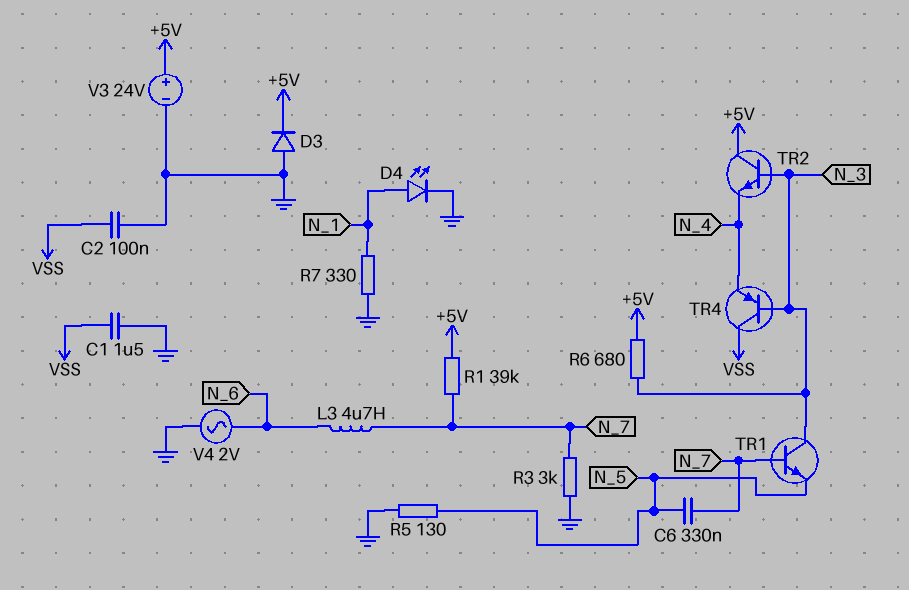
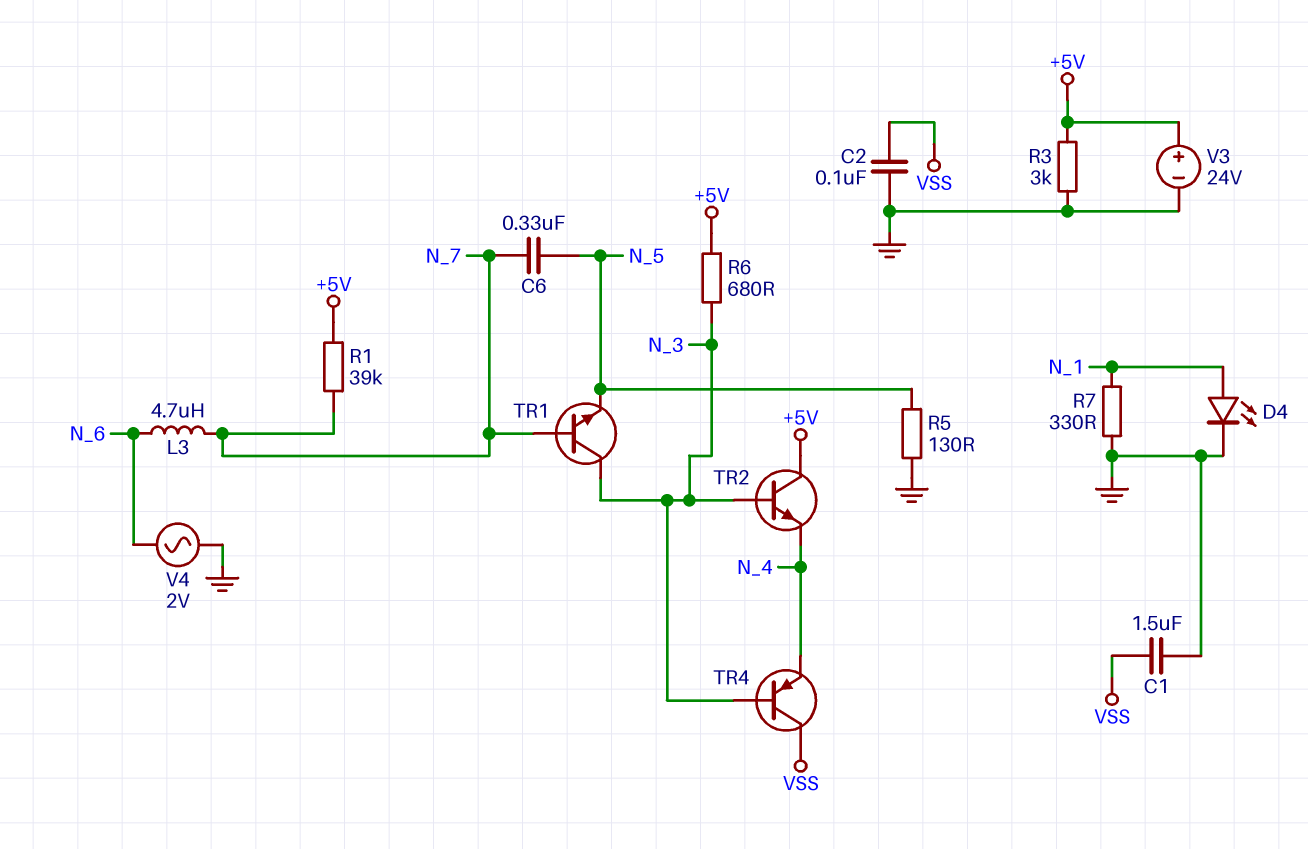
D3: diode (A GND, K +5V) -> none
R3: 3k (GND, N_7) -> 3k (+5V, GND)

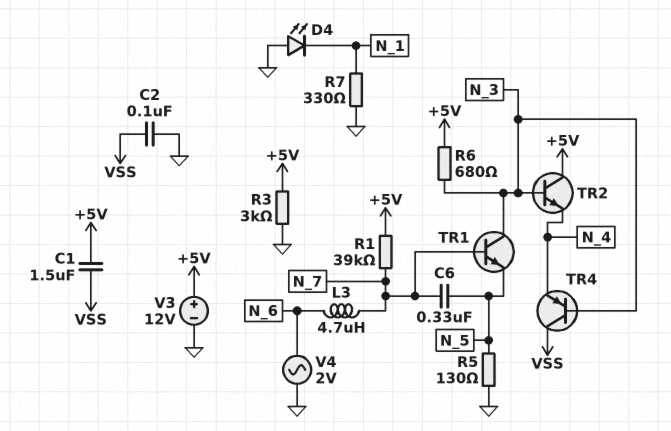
C1: 1.5uF (GND, VSS) -> 1.5uF (+5V, VSS)
D4: LED (A N_1, K GND) -> LED (A GND, K N_1)
V3: 24V (plus +5V, minus GND) -> 12V (plus +5V, minus GND)

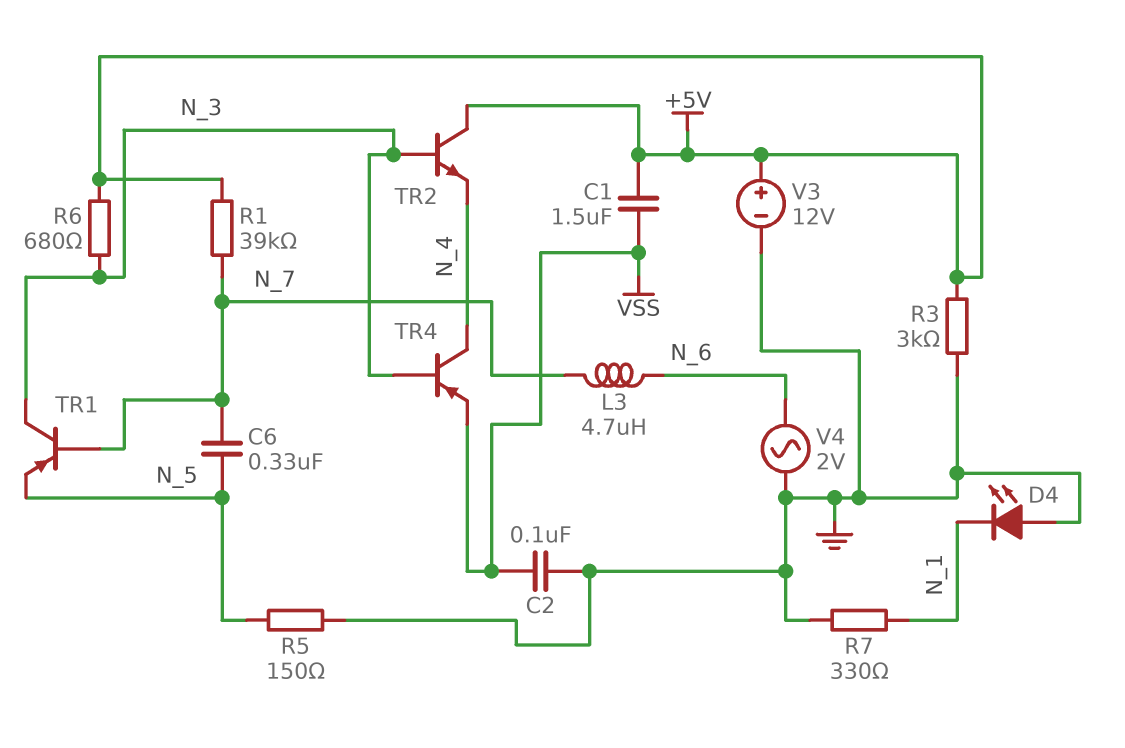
R5: 130 (GND, N_5) -> 150 (GND, N_5)
TR1: NPN (B N_7, C N_3, E N_5) -> PNP (B N_7, C N_3, E N_5)
TR4: PNP (B N_3, C VSS, E N_4) -> PNP (B N_3, C N_4, E VSS)

